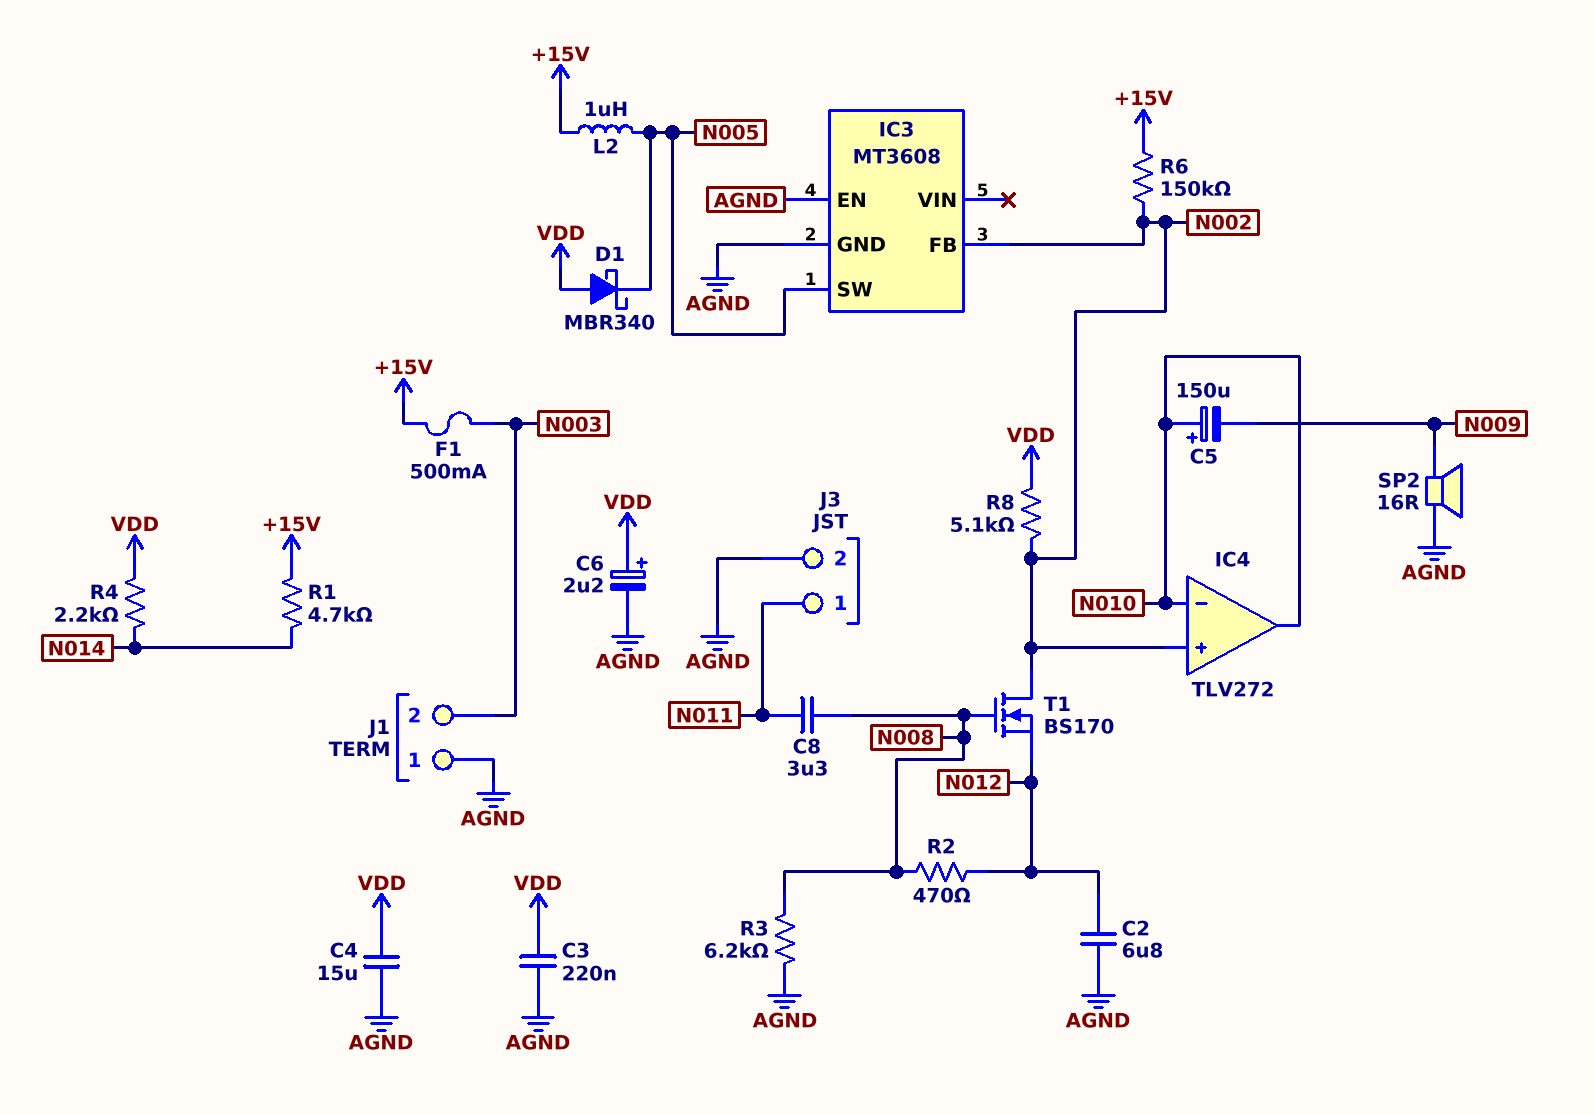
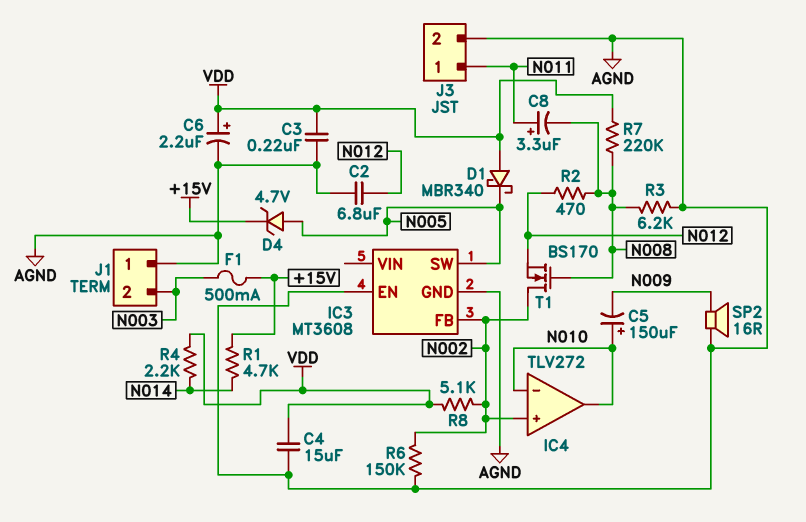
C8: 3.3uF (N008, N011) -> 3.3uF (plus N011, minus N008)
D4: none -> zener 4.7V (A N005, K +15V)
L2: 1uH (+15V, N005) -> none
R6: 150k (+15V, N002) -> 150k (AGND, N002)
R7: none -> 220k (N008, VDD)

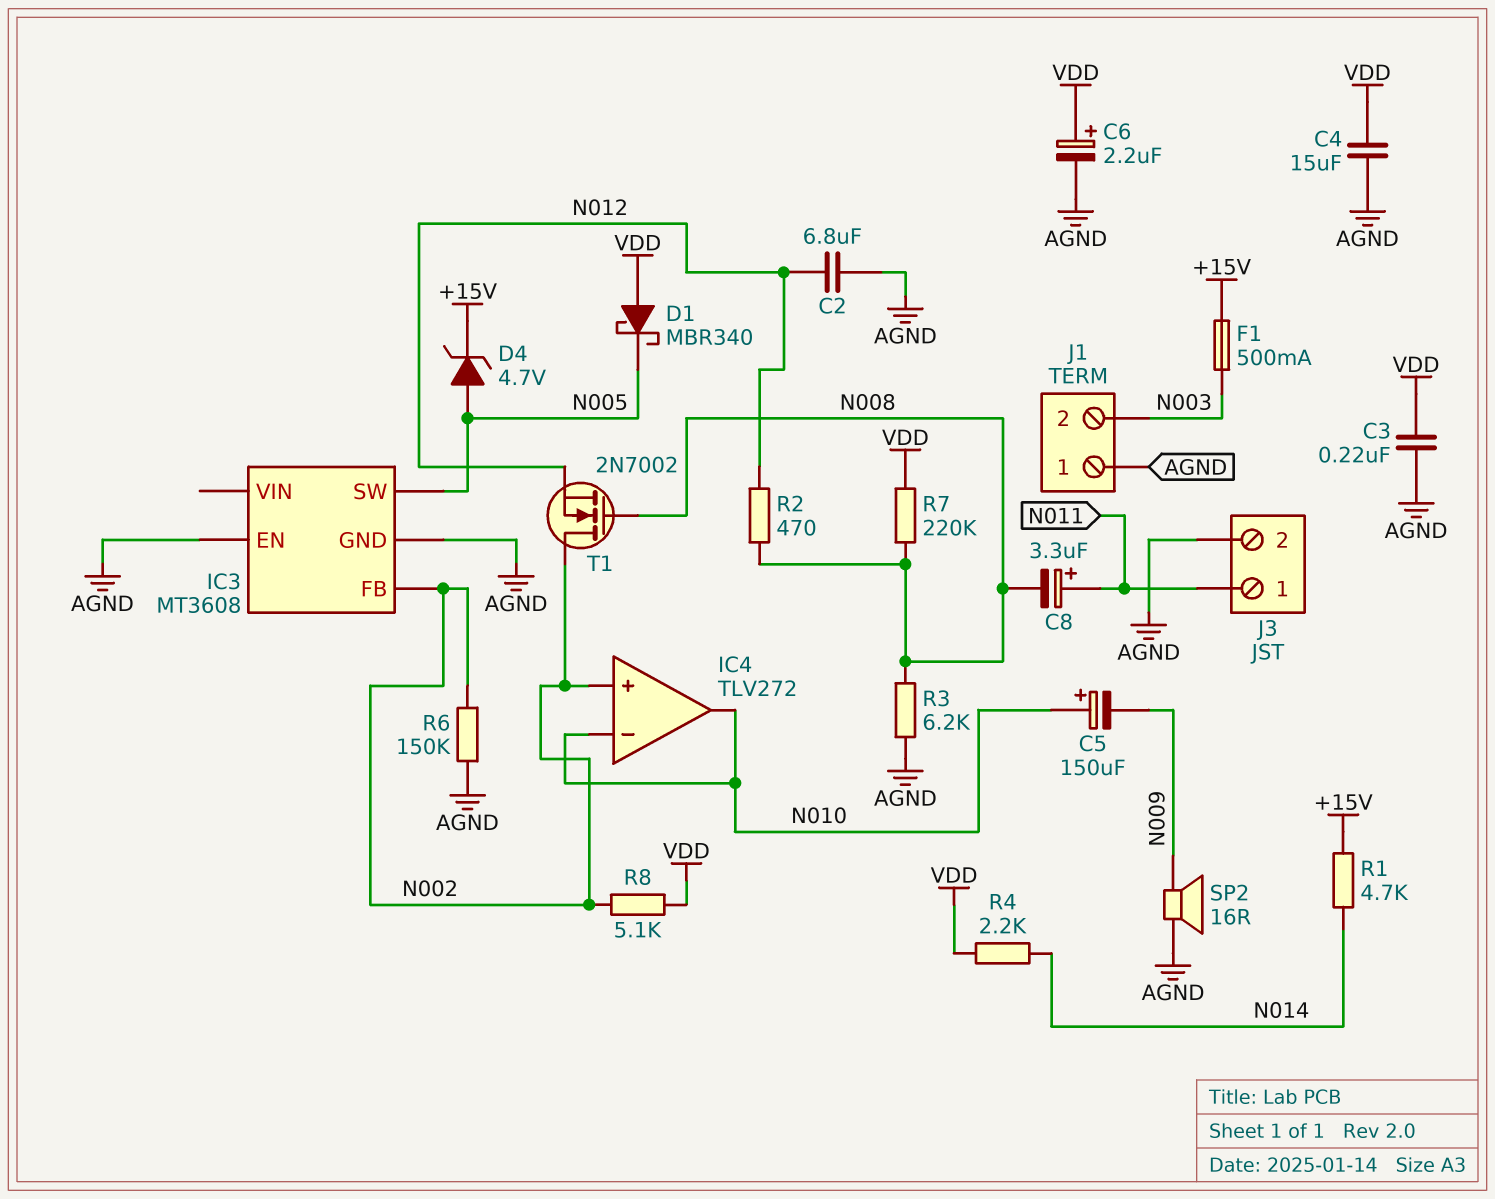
T1: NMOS BS170 (G N008, D N002, S N012) -> NMOS 2N7002 (G N008, D N002, S N012)

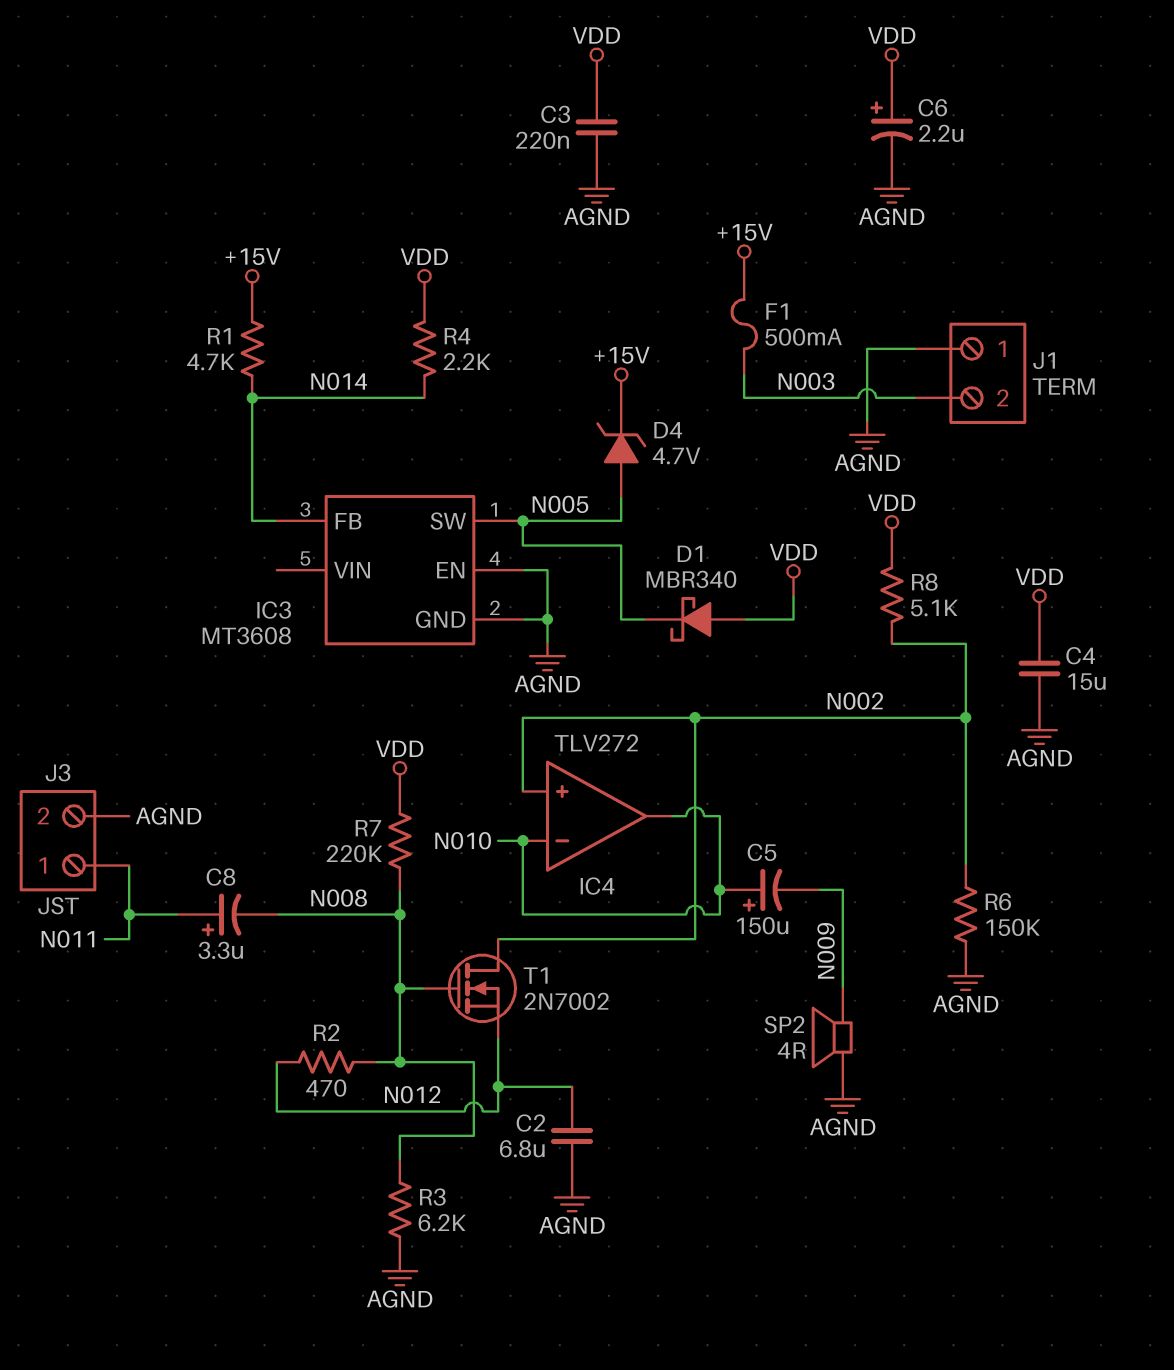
IC3 pin FB: N002 -> N014
SP2: speaker 16R (AGND, N009) -> speaker 4R (AGND, N009)

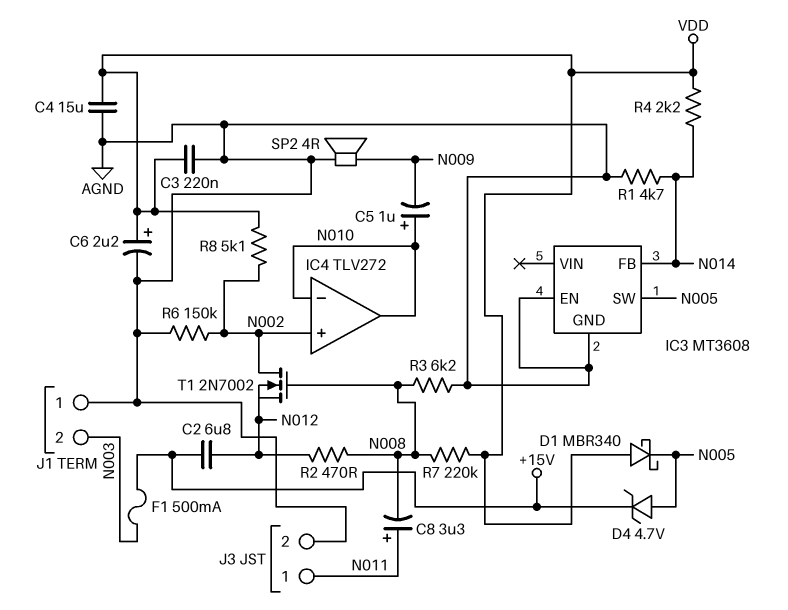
C2: 6.8uF (AGND, N012) -> 6.8uF (+15V, N012)
C5: 150uF (plus N010, minus N009) -> 1uF (plus N010, minus N009)
R1: 4.7k (+15V, N014) -> 4.7k (AGND, N014)

